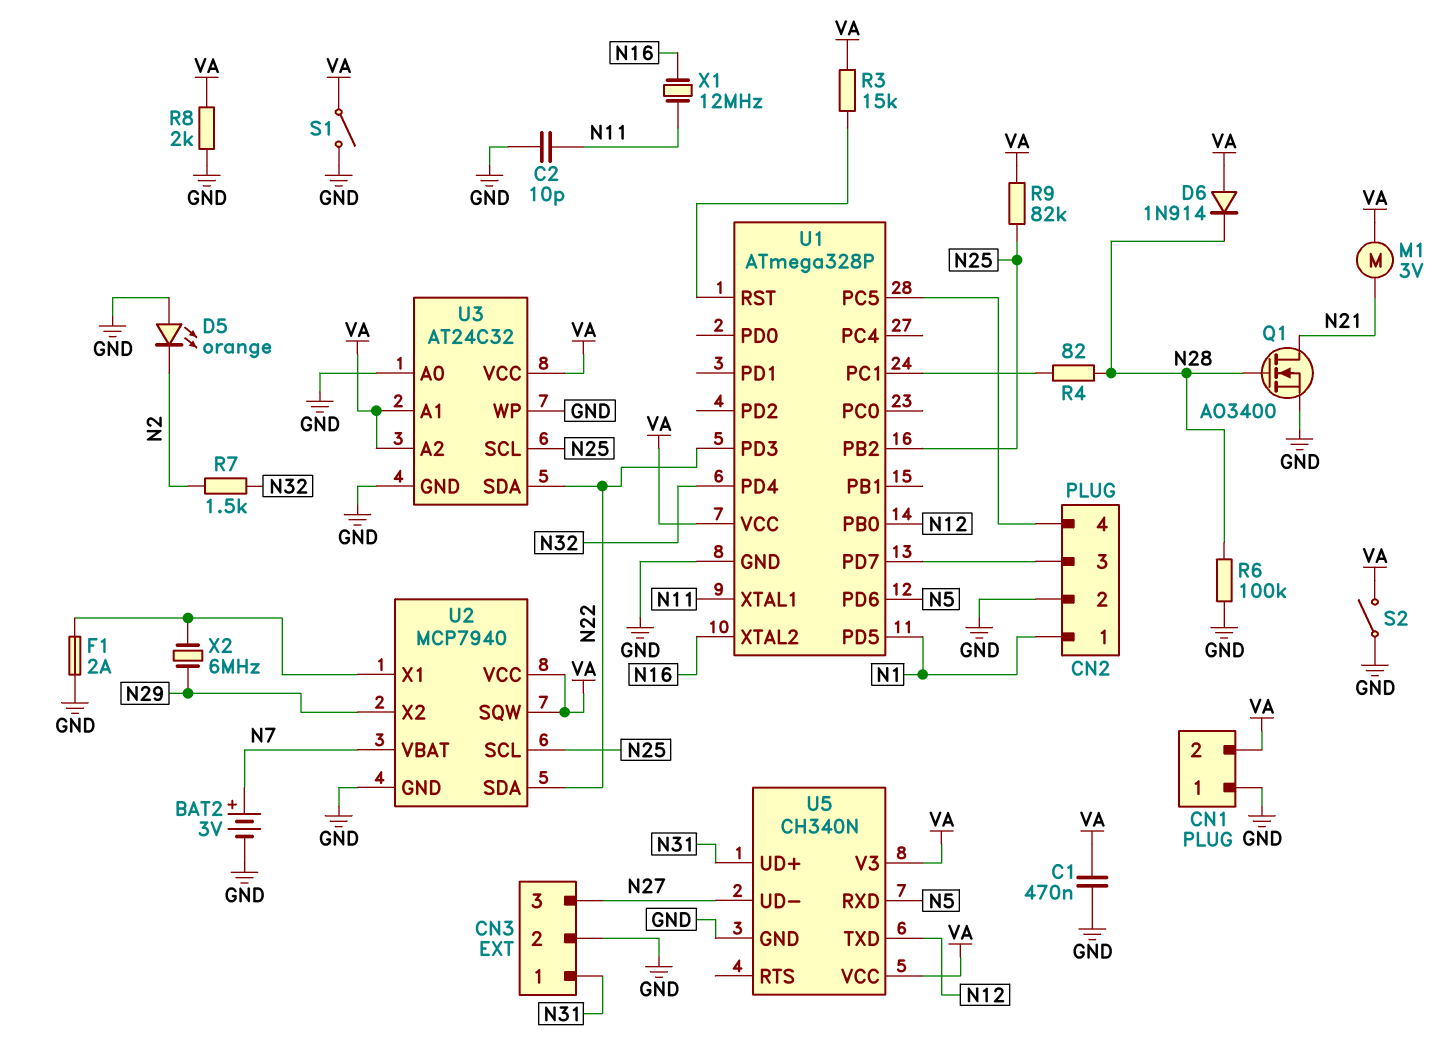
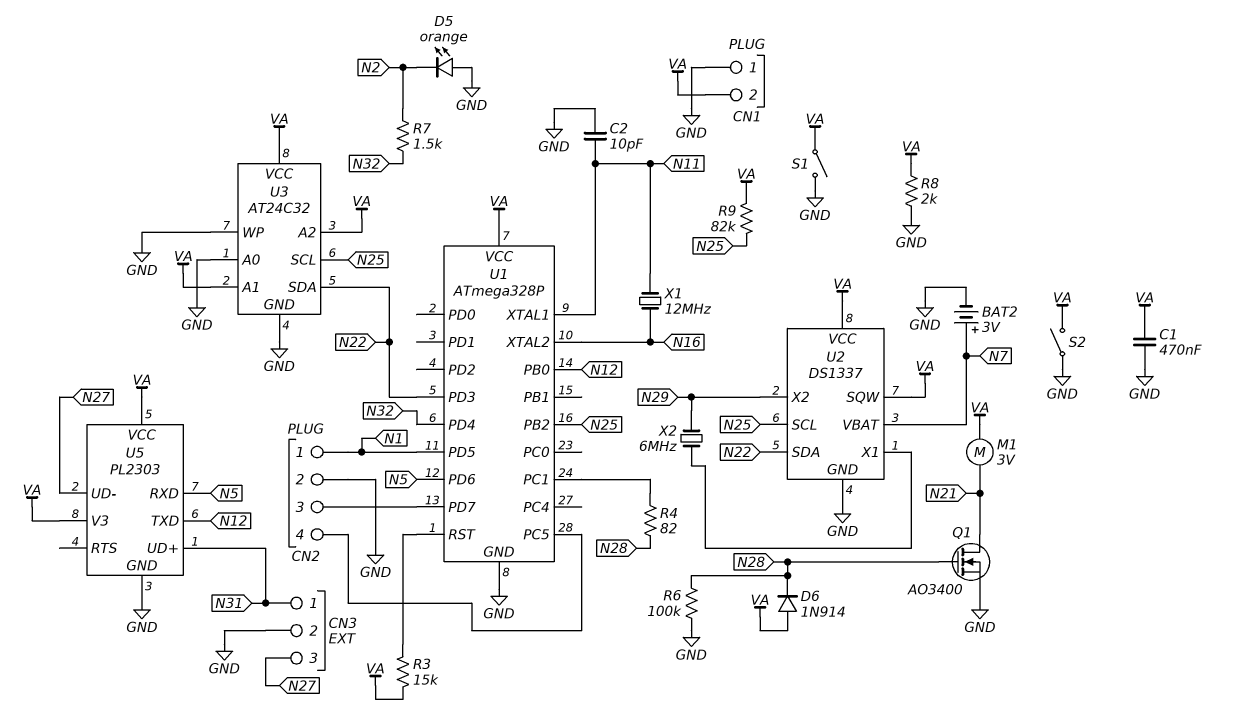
F1: 2A (GND, U2/X1) -> none
U2: MCP7940 -> DS1337
U5: CH340N -> PL2303

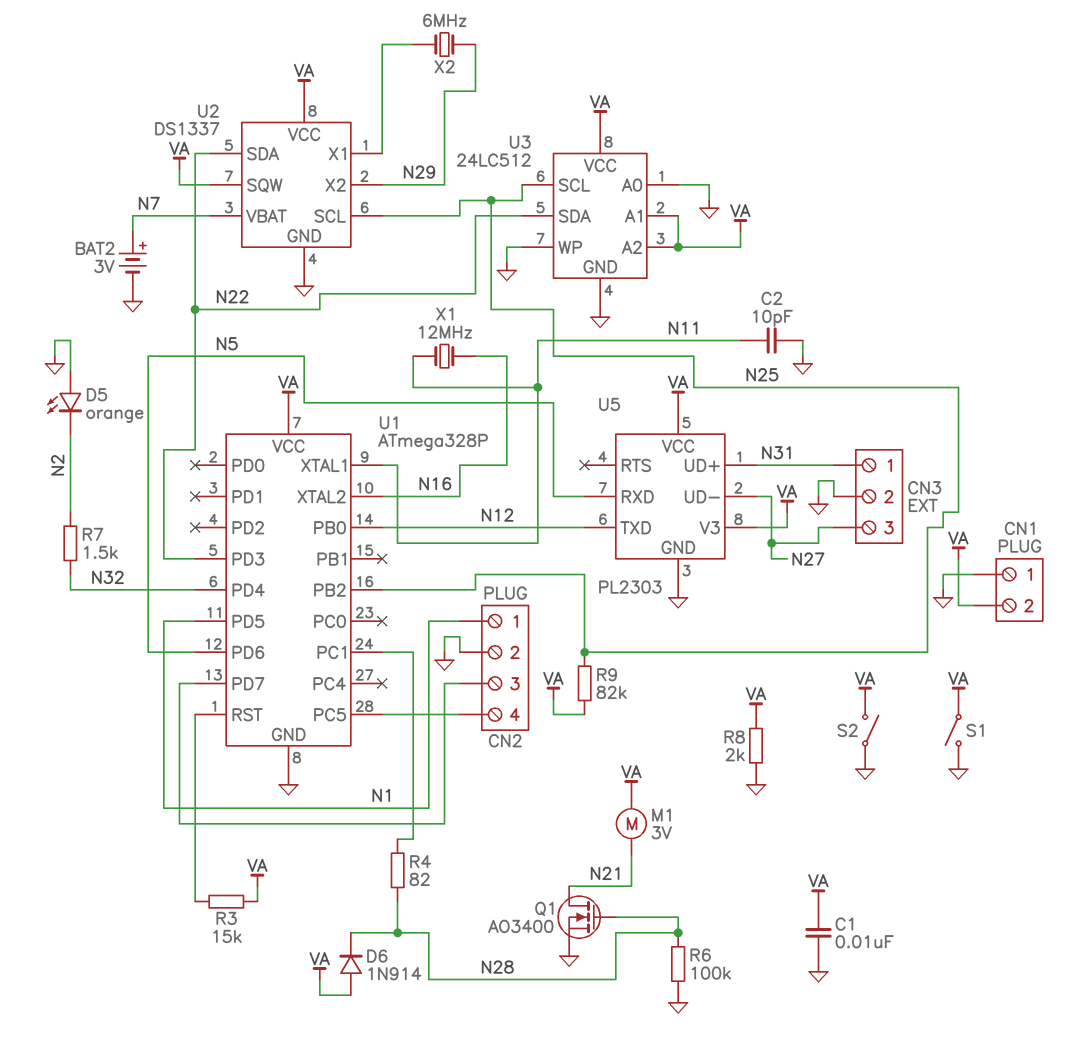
C1: 470nF (GND, VA) -> 10nF (GND, VA)
U3: AT24C32 -> 24LC512

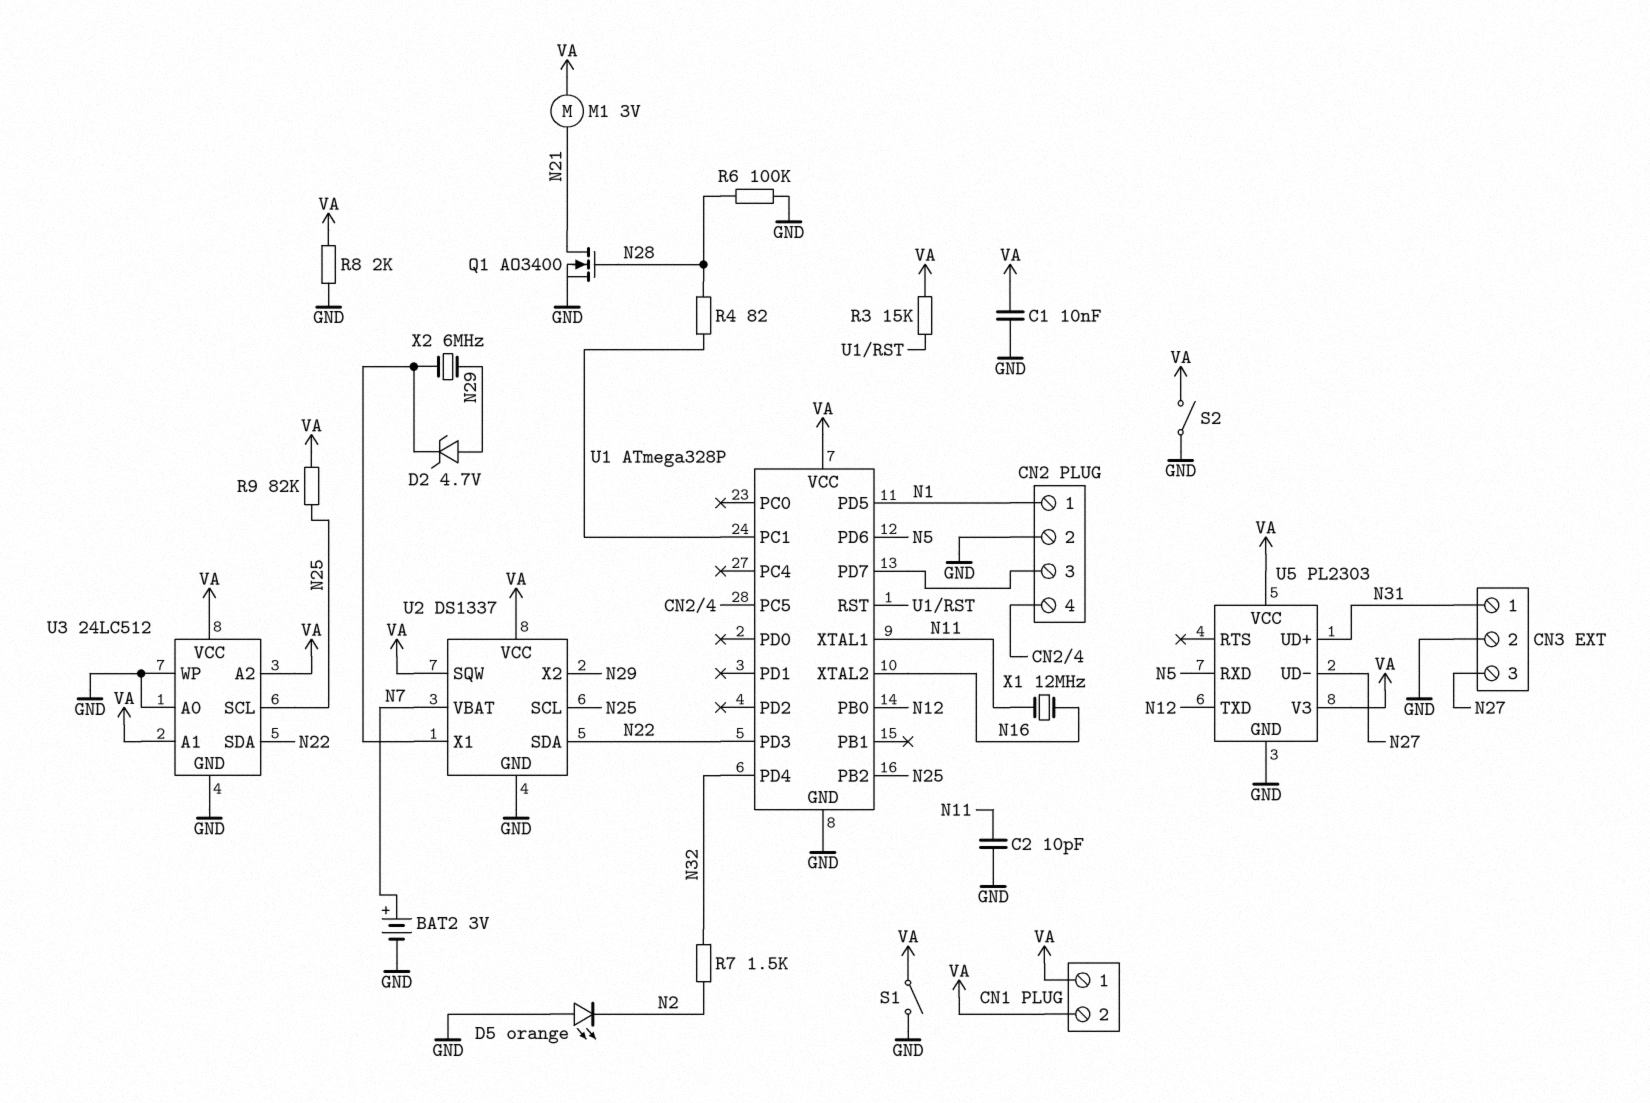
CN1 pin 1: GND -> VA
D2: none -> zener 4.7V (A N29, K U2/X1)
D6: diode 1N914 (A VA, K N28) -> none

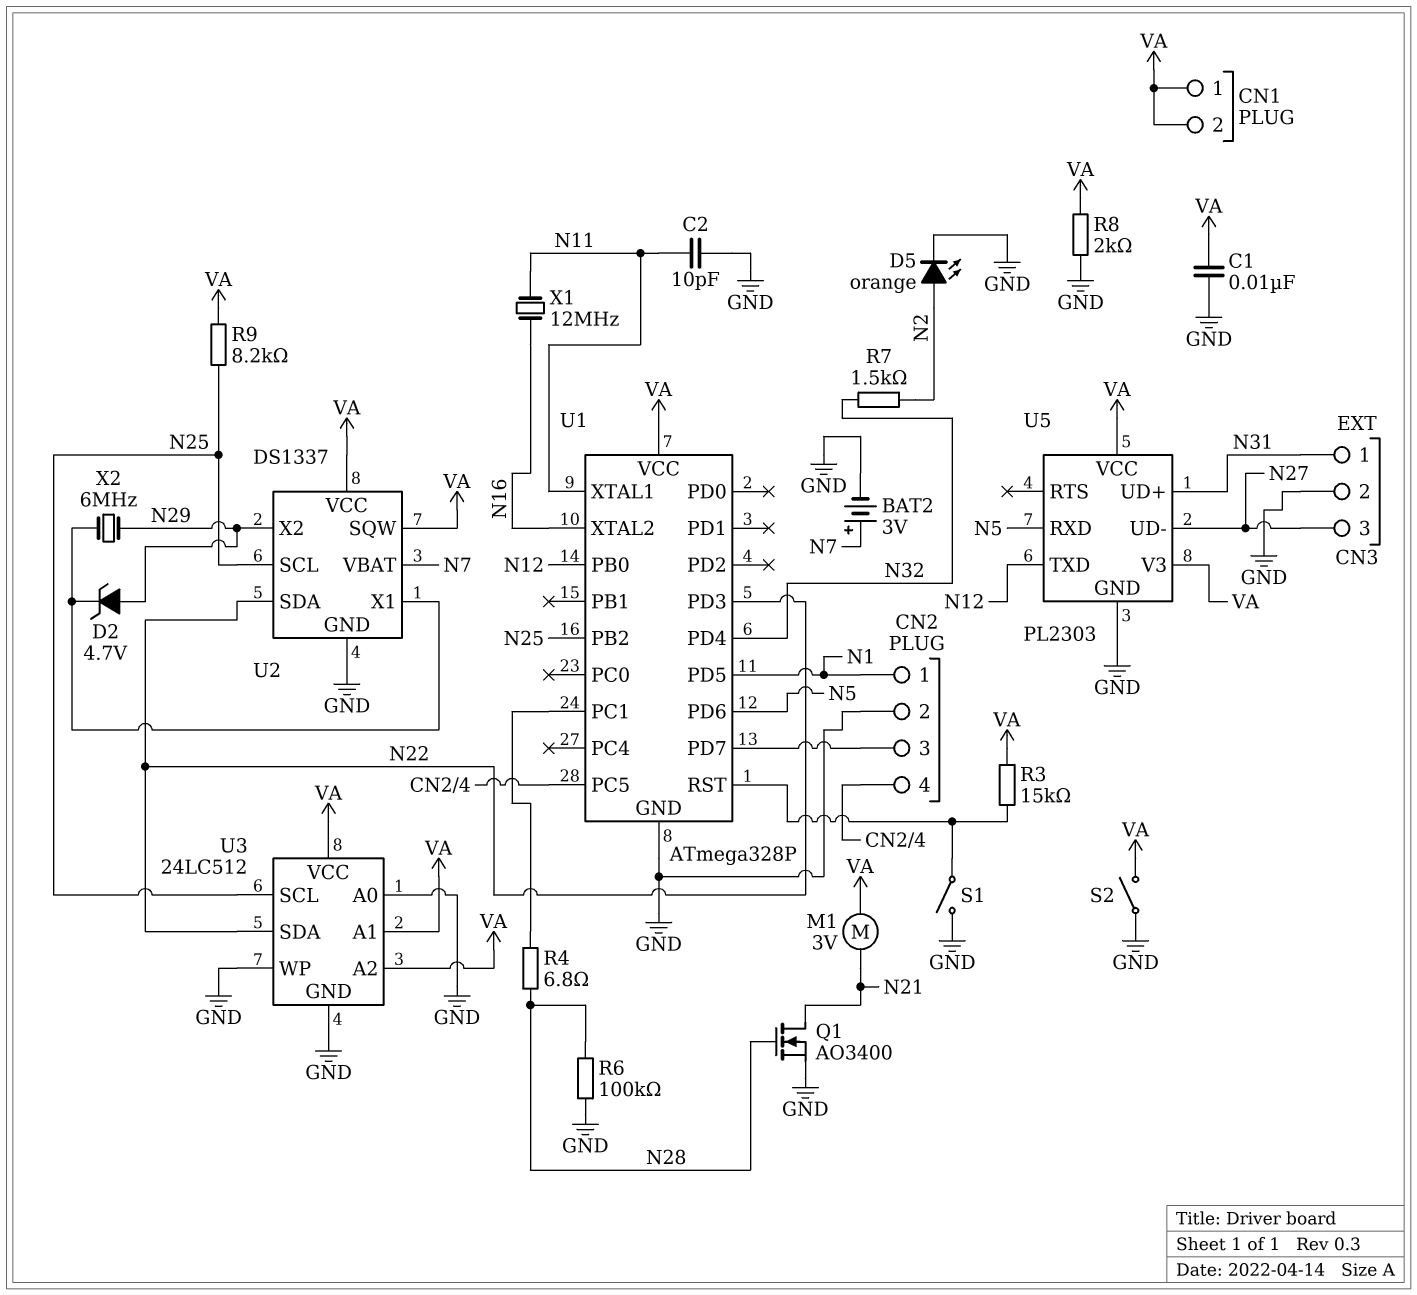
D5: LED orange (A GND, K N2) -> LED orange (A N2, K GND)
R4: 82 (N28, U1/PC1) -> 6.8 (N28, U1/PC1)
R9: 82k (N25, VA) -> 8.2k (N25, VA)
S1: switch (GND, VA) -> switch (GND, U1/RST)

